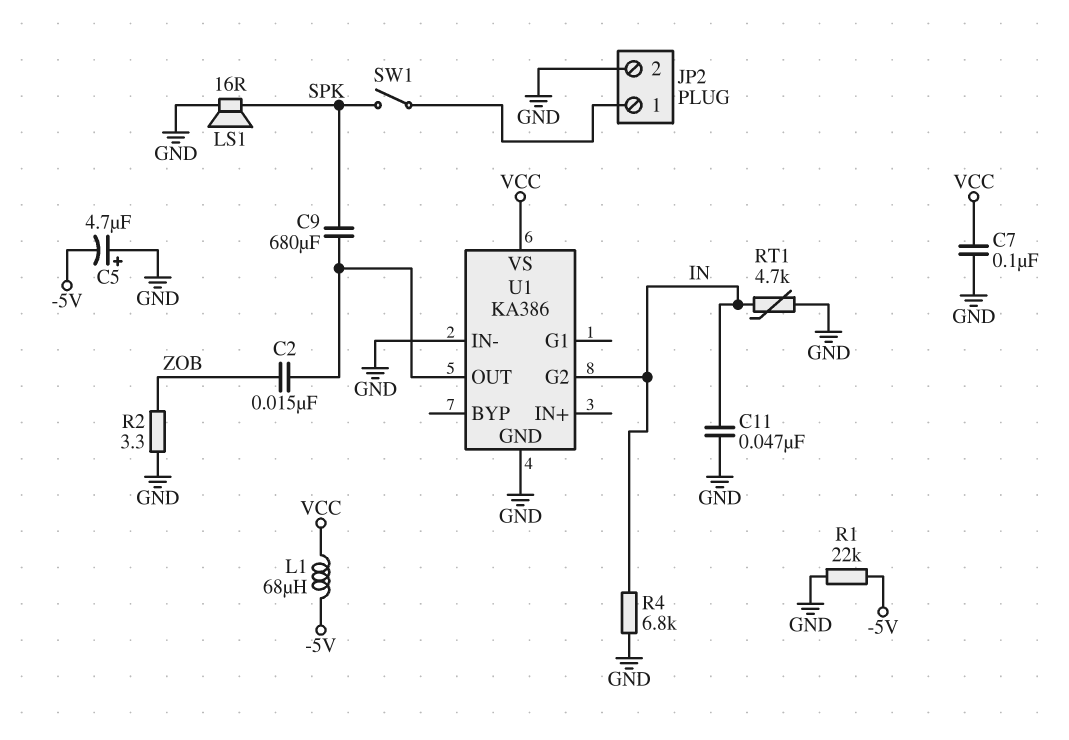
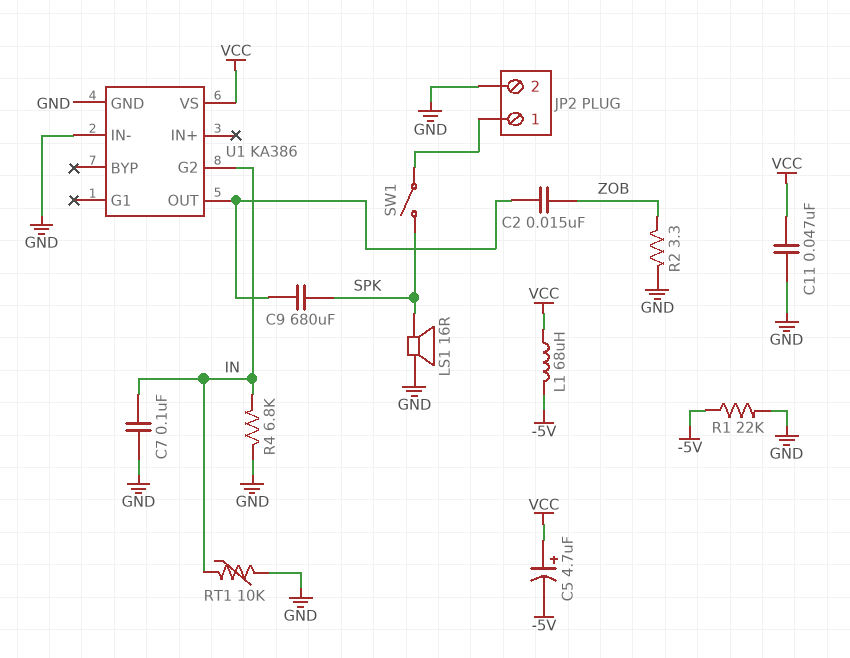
C5: 4.7uF (plus GND, minus -5V) -> 4.7uF (plus VCC, minus -5V)
C7: 100nF (GND, VCC) -> 100nF (GND, IN)
C11: 47nF (GND, IN) -> 47nF (GND, VCC)
RT1: 4.7k (GND, IN) -> 10k (GND, IN)

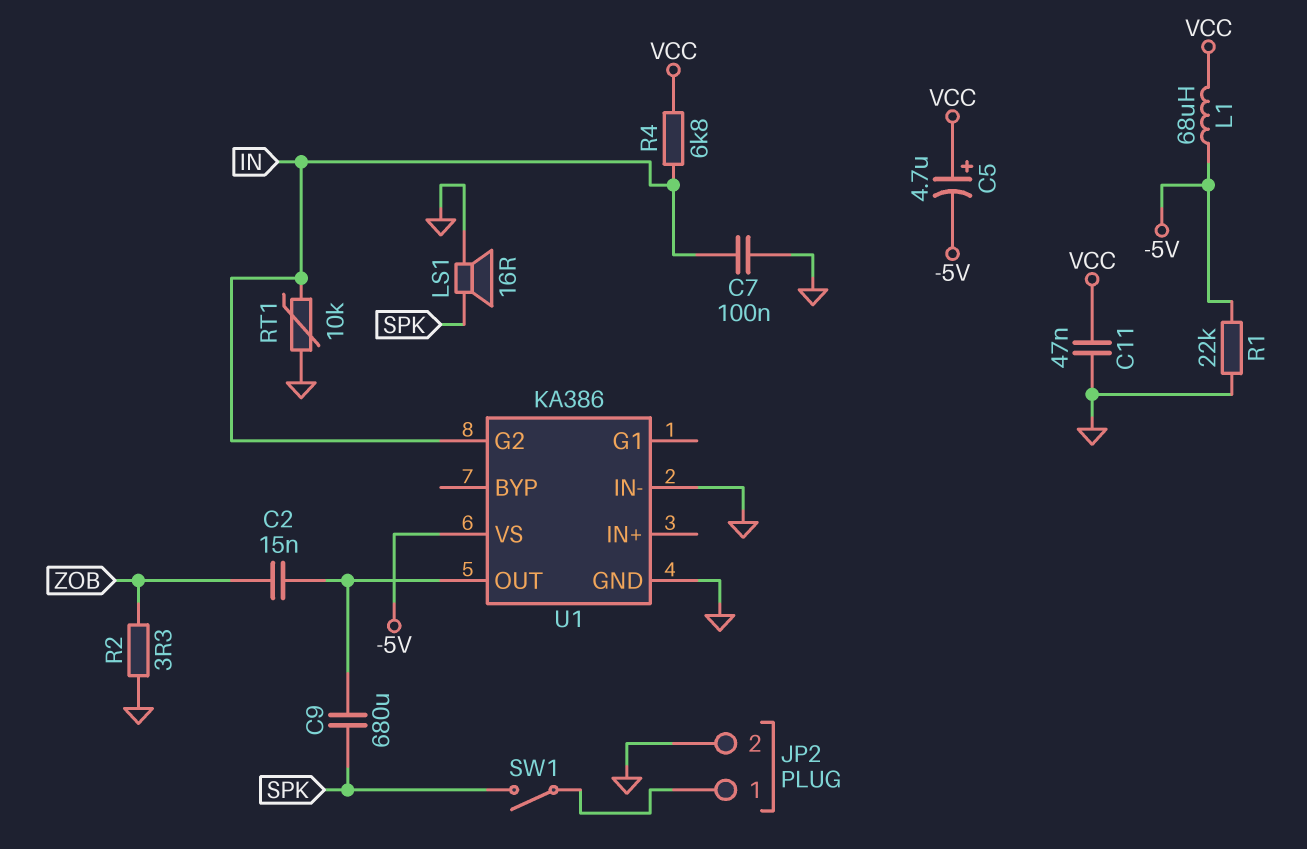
R4: 6.8k (GND, IN) -> 6.8k (IN, VCC)
U1 pin VS: VCC -> -5V

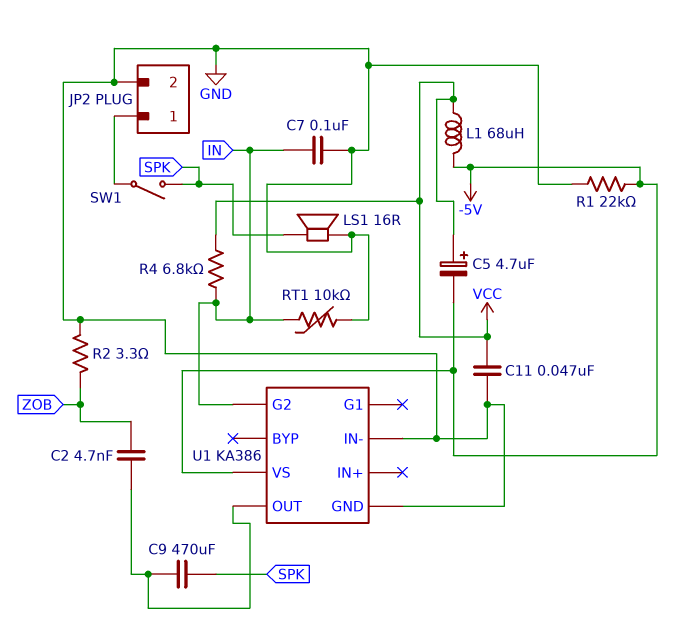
C2: 15nF (U1/OUT, ZOB) -> 4.7nF (U1/OUT, ZOB)
C9: 680uF (SPK, U1/OUT) -> 470uF (SPK, U1/OUT)

